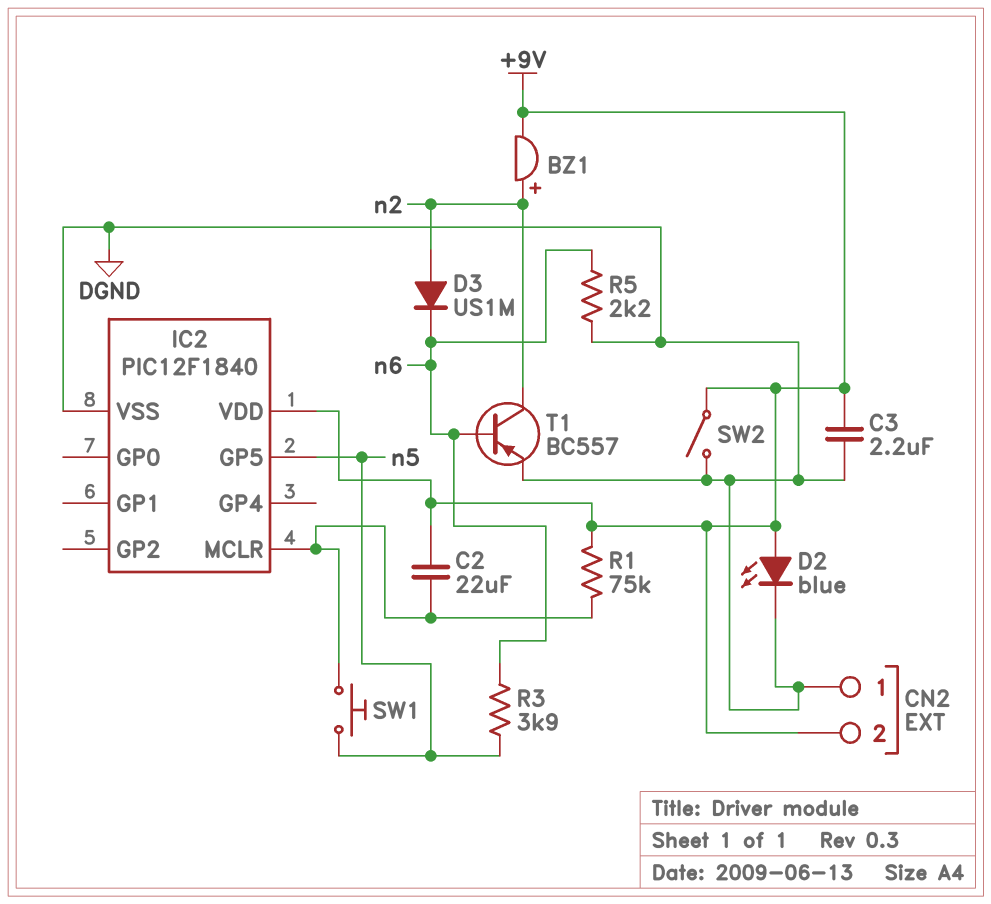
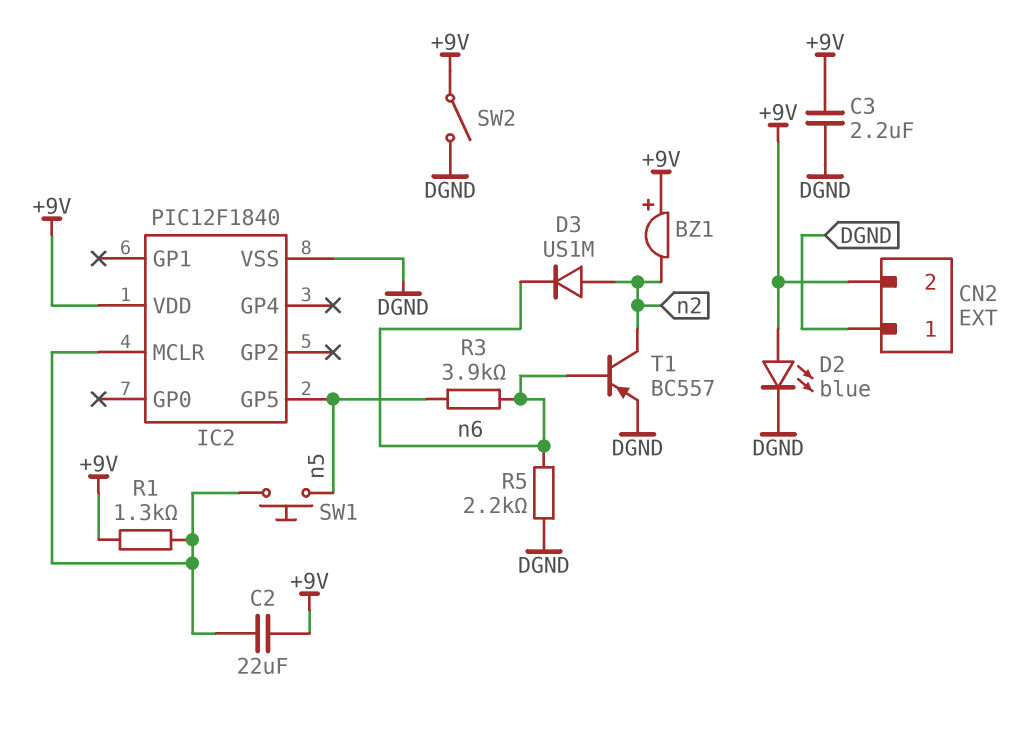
BZ1: buzzer (plus n2, minus +9V) -> buzzer (plus +9V, minus n2)
R1: 75k (+9V, IC2/MCLR) -> 1.3k (+9V, IC2/MCLR)

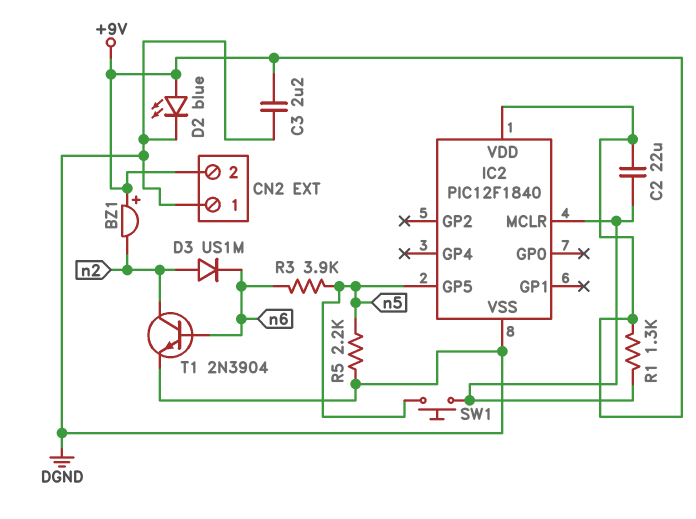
R5: 2.2k (DGND, n6) -> 2.2k (DGND, n5)
SW2: switch (+9V, DGND) -> none
T1: PNP BC557 (B n6, C n2, E DGND) -> NPN 2N3904 (B n6, C n2, E DGND)

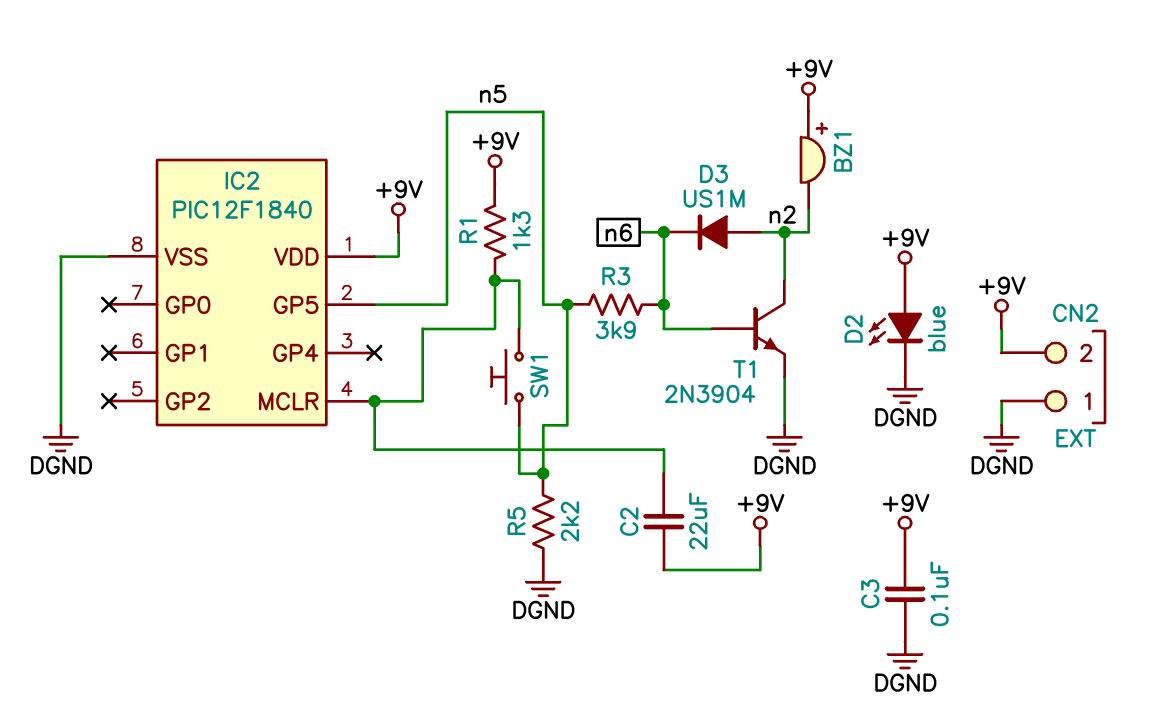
C3: 2.2uF (+9V, DGND) -> 100nF (+9V, DGND)

